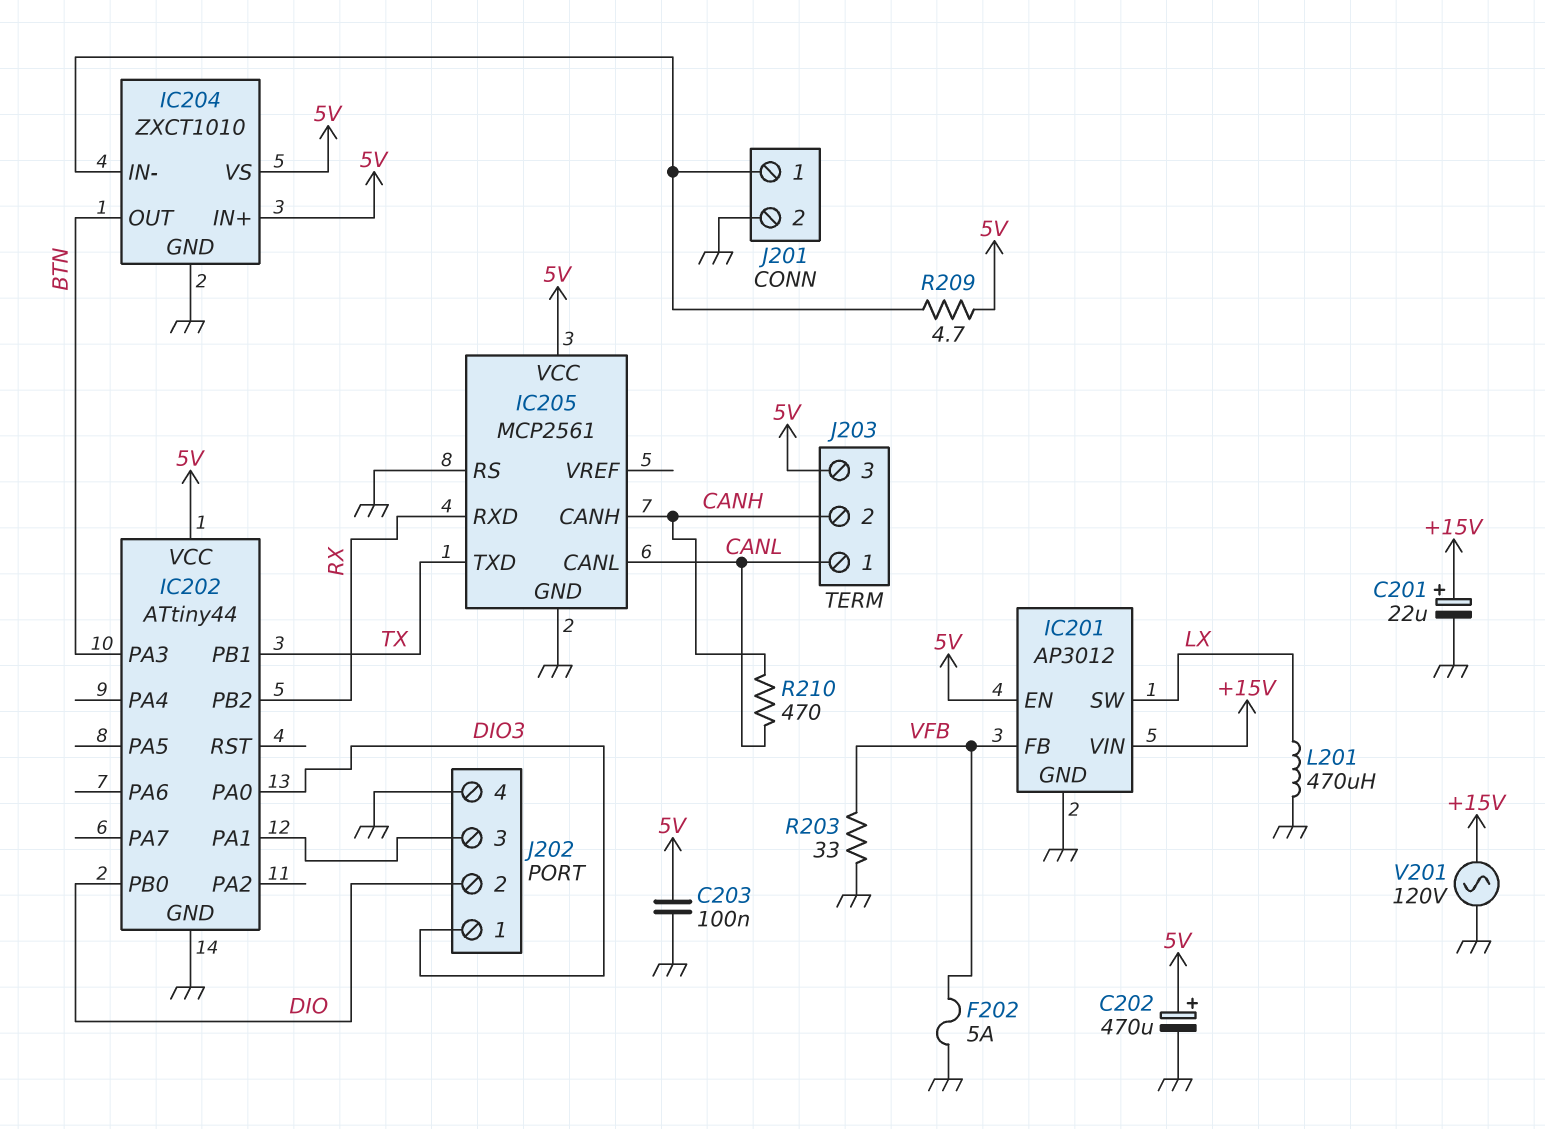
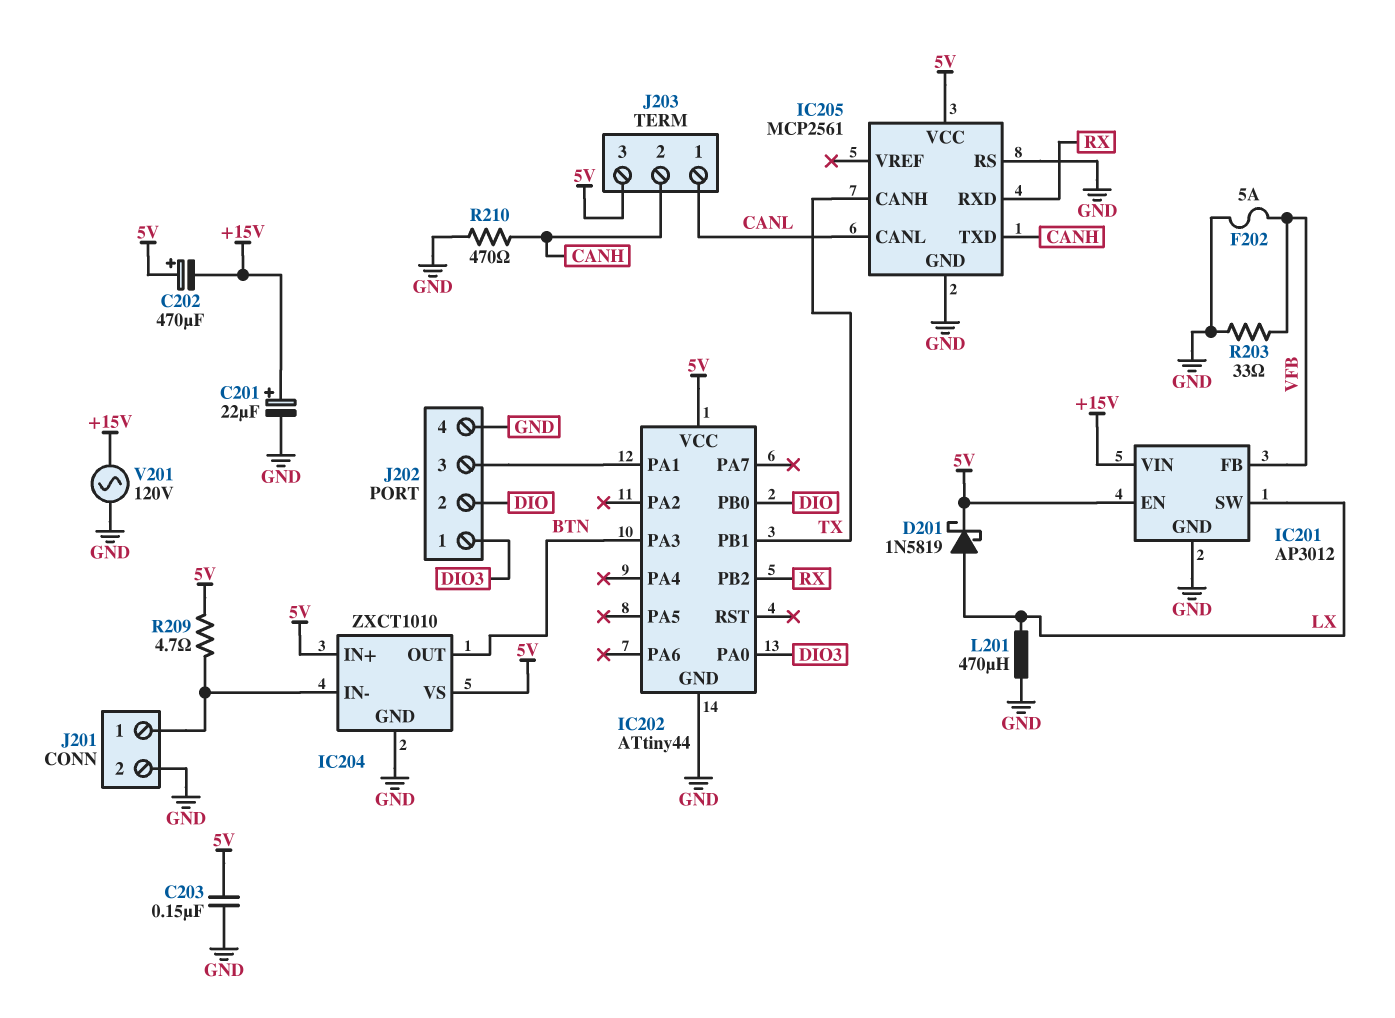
C202: 470uF (plus 5V, minus GND) -> 470uF (plus 5V, minus +15V)
C203: 100nF (5V, GND) -> 150nF (5V, GND)
D201: none -> schottky 1N5819 (A LX, K 5V)
IC205 pin CANH: CANH -> TX
IC205 pin TXD: TX -> CANH
R210: 470 (CANH, CANL) -> 470 (CANH, GND)

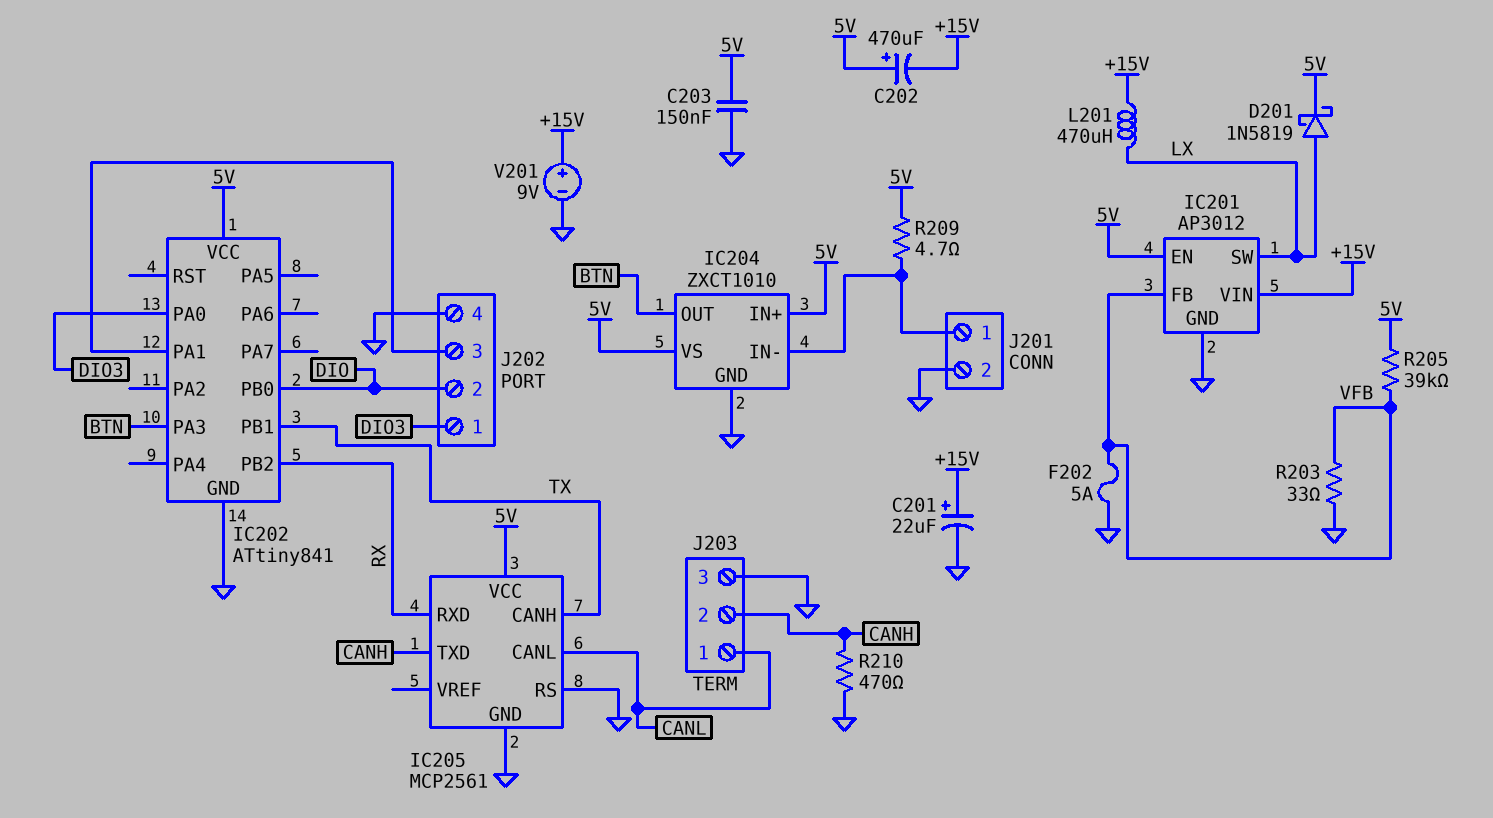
IC202: ATtiny44 -> ATtiny841
J203 pin 3: 5V -> GND
L201: 470uH (GND, LX) -> 470uH (+15V, LX)
R205: none -> 39k (5V, VFB)
V201: AC 120V (+15V, GND) -> 9V (plus +15V, minus GND)

